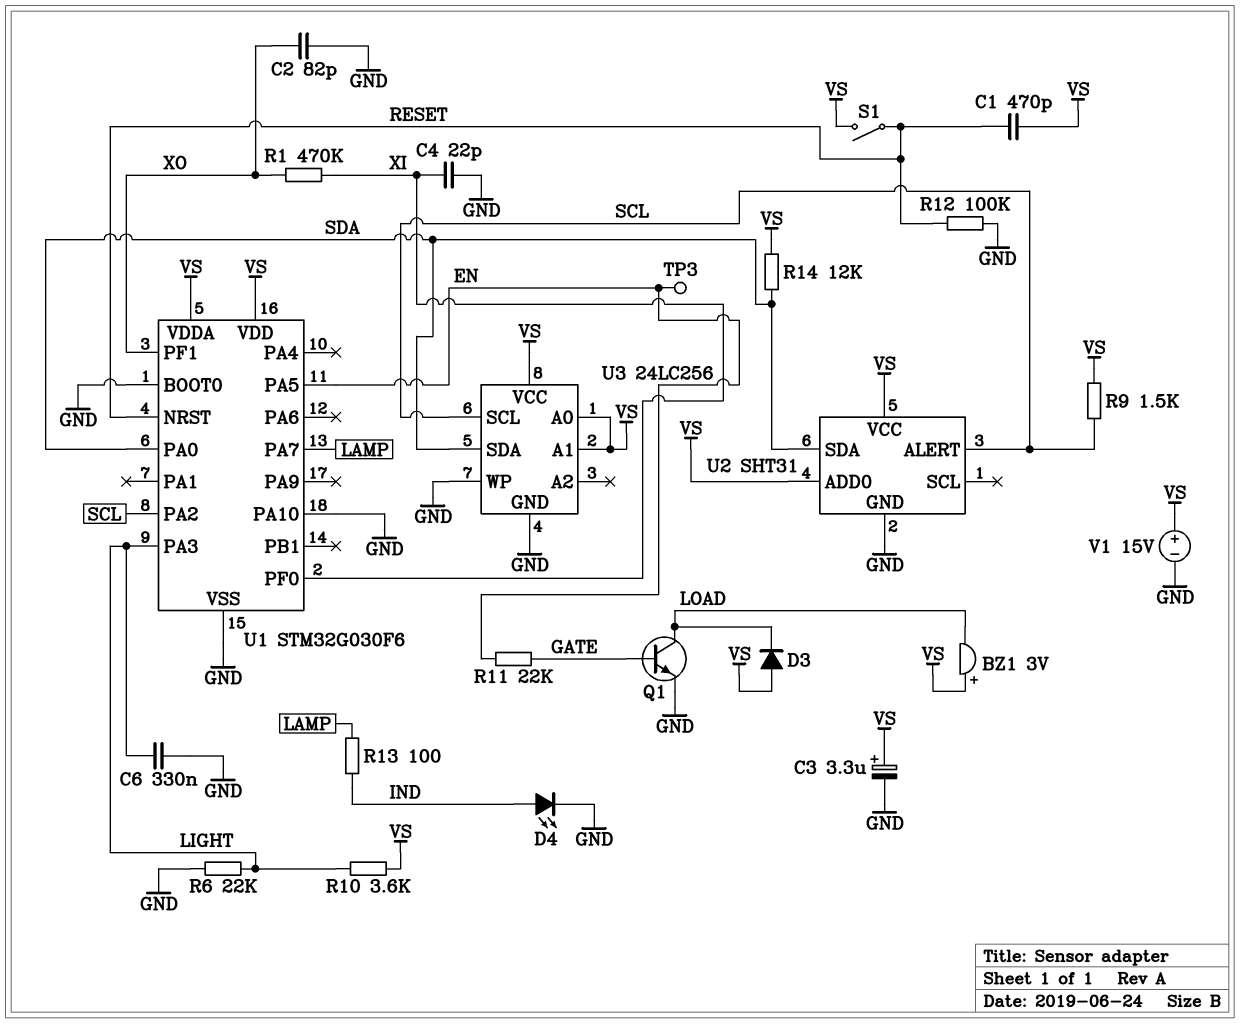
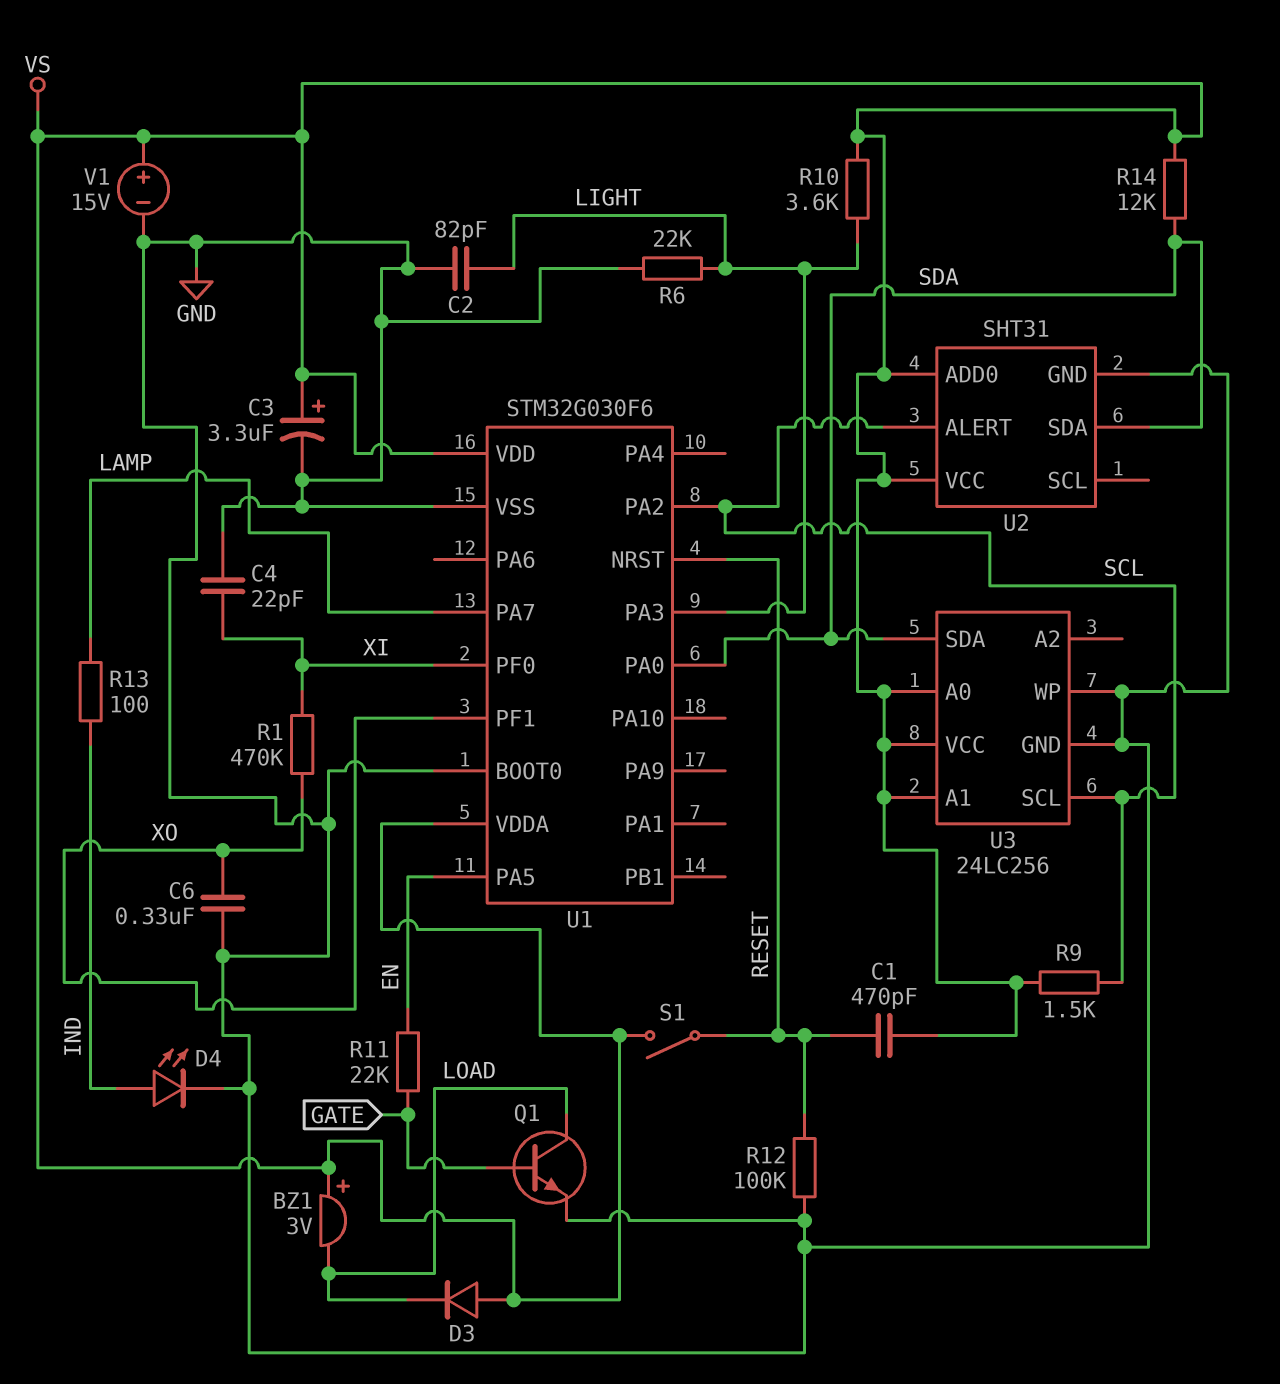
C2: 82pF (GND, XO) -> 82pF (GND, LIGHT)
C6: 330nF (GND, LIGHT) -> 330nF (GND, XO)
TP3: test point (EN) -> none
U1 pin PA10: GND -> none

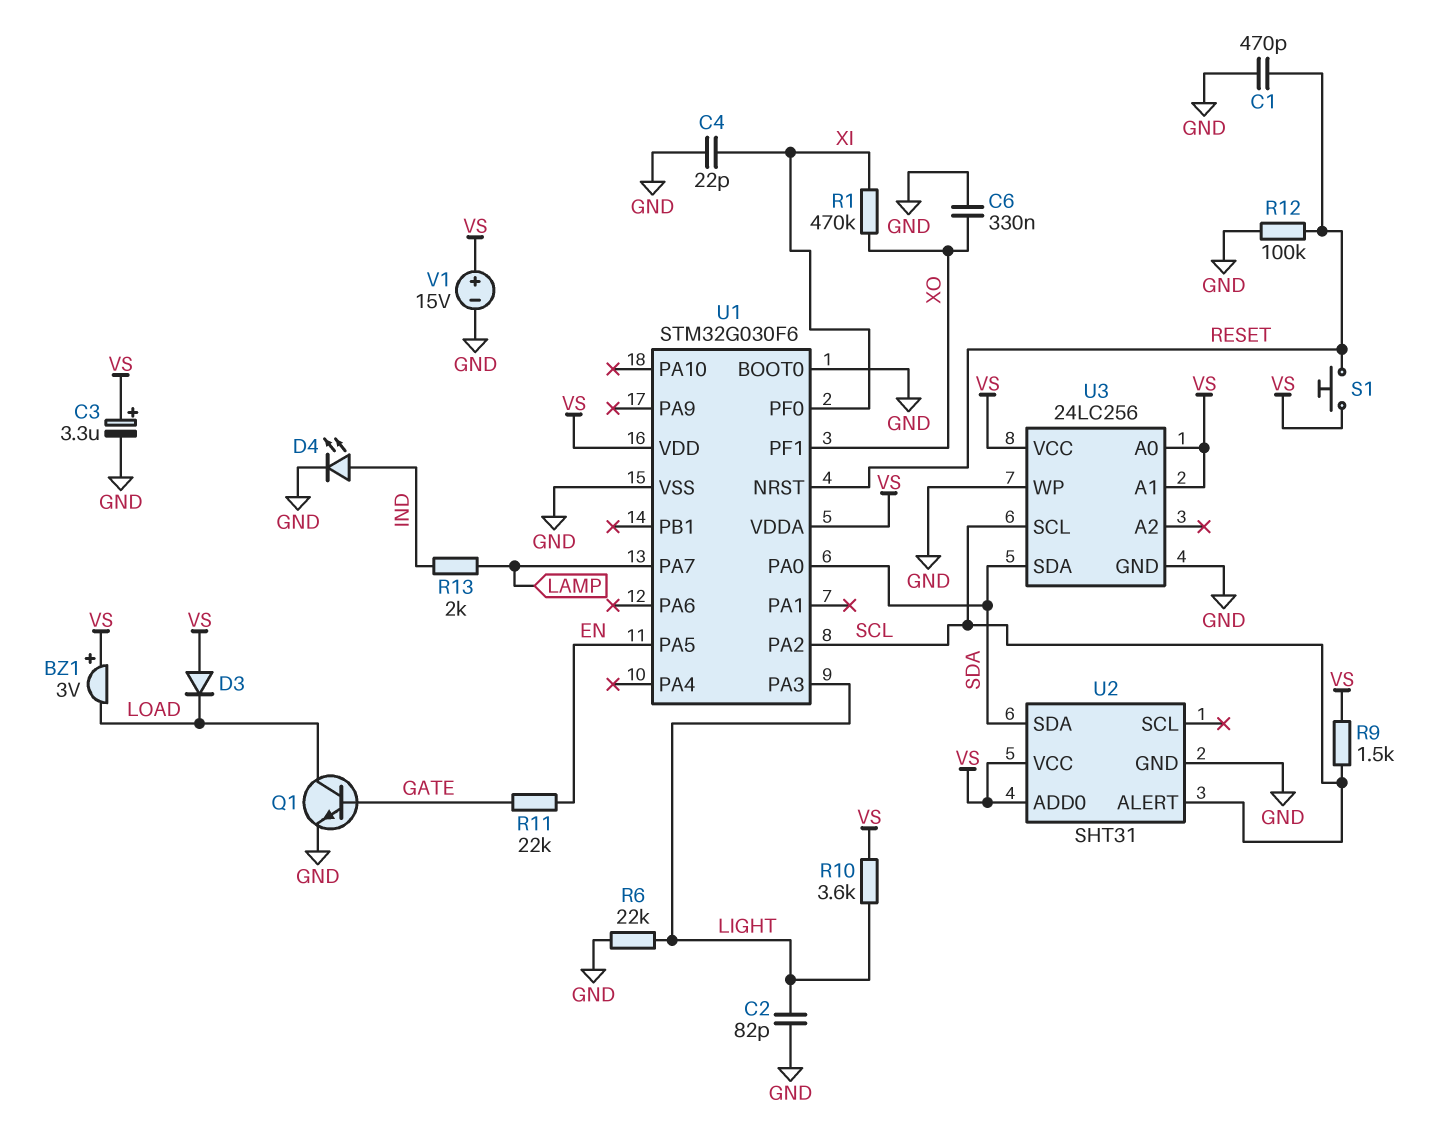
C1: 470pF (RESET, VS) -> 470pF (GND, RESET)
R13: 100 (IND, LAMP) -> 2k (IND, LAMP)
R14: 12k (SDA, VS) -> none
S1: switch (RESET, VS) -> button (RESET, VS)

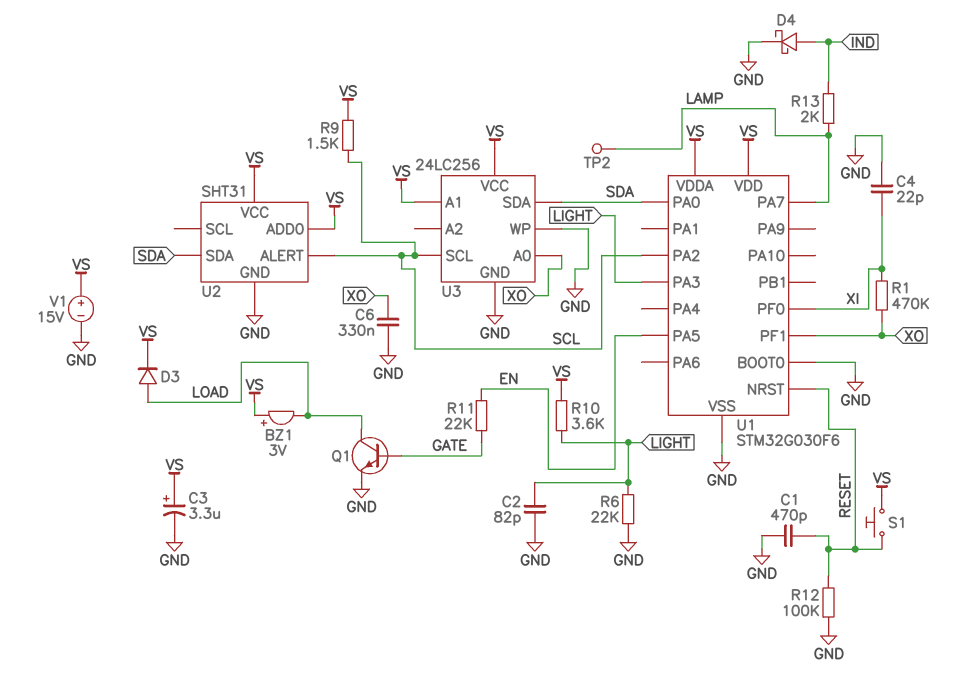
D3: diode (A VS, K LOAD) -> diode (A LOAD, K VS)
D4: LED (A IND, K GND) -> schottky (A IND, K GND)
TP2: none -> test point (LAMP)
U3 pin A0: VS -> XO

